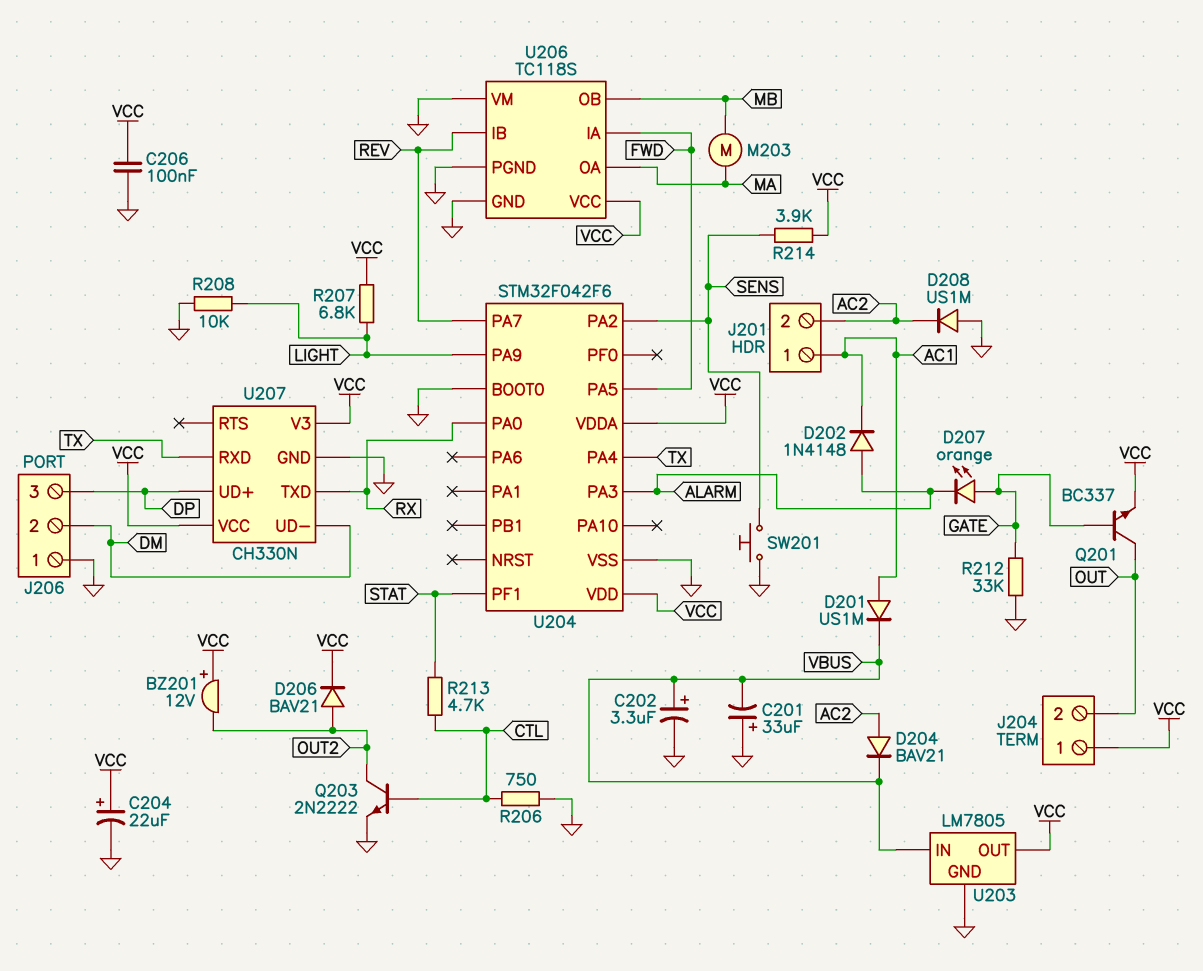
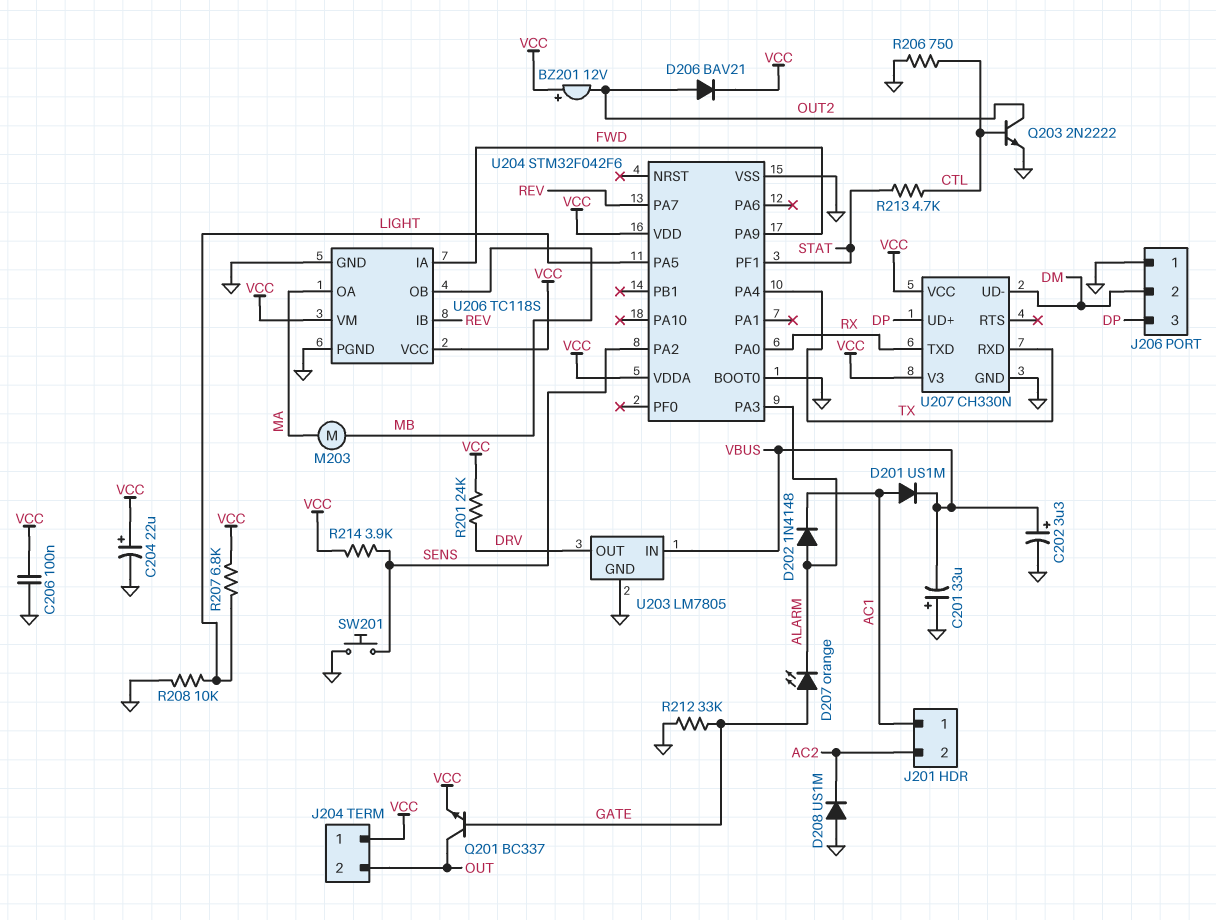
D204: diode BAV21 (A AC2, K VBUS) -> none
R201: none -> 24k (DRV, VCC)
U203 pin OUT: VCC -> DRV
U204 pin PA5: FWD -> LIGHT
U204 pin PA9: LIGHT -> FWD
U206 pin VM: GND -> VCC

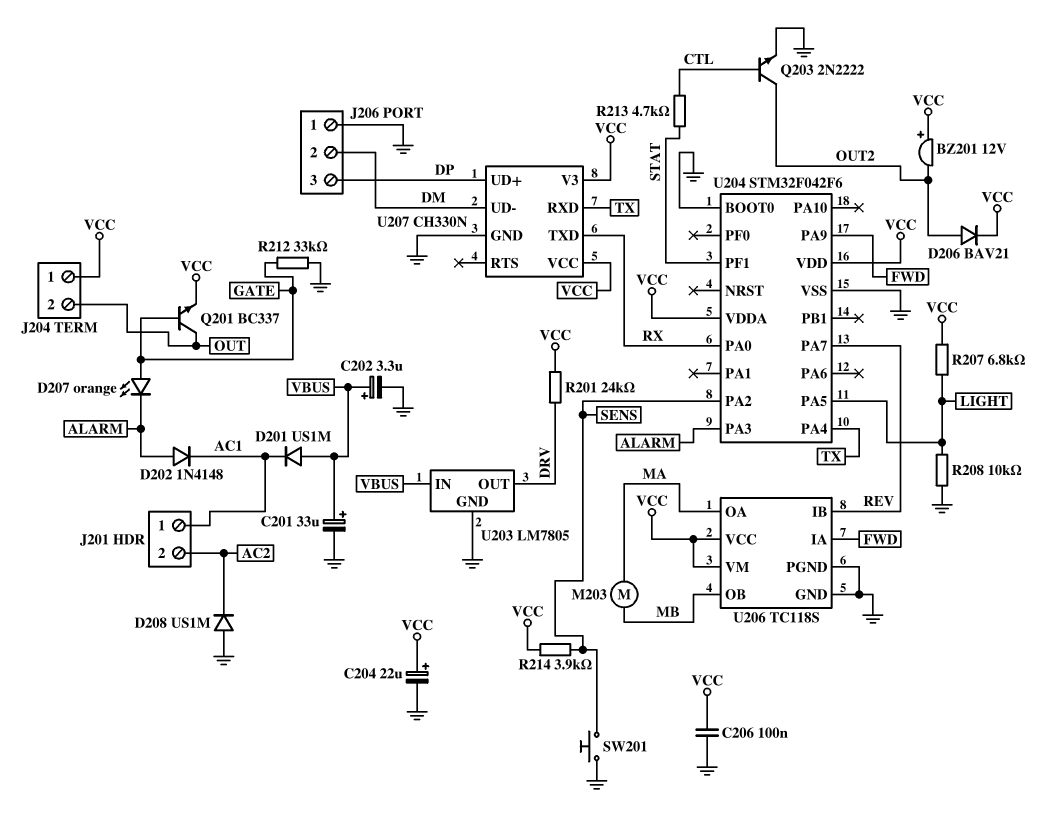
C201: 33uF (plus GND, minus VBUS) -> 33uF (plus VBUS, minus GND)
D201: diode US1M (A AC1, K VBUS) -> diode US1M (A VBUS, K AC1)
R206: 750 (CTL, GND) -> none

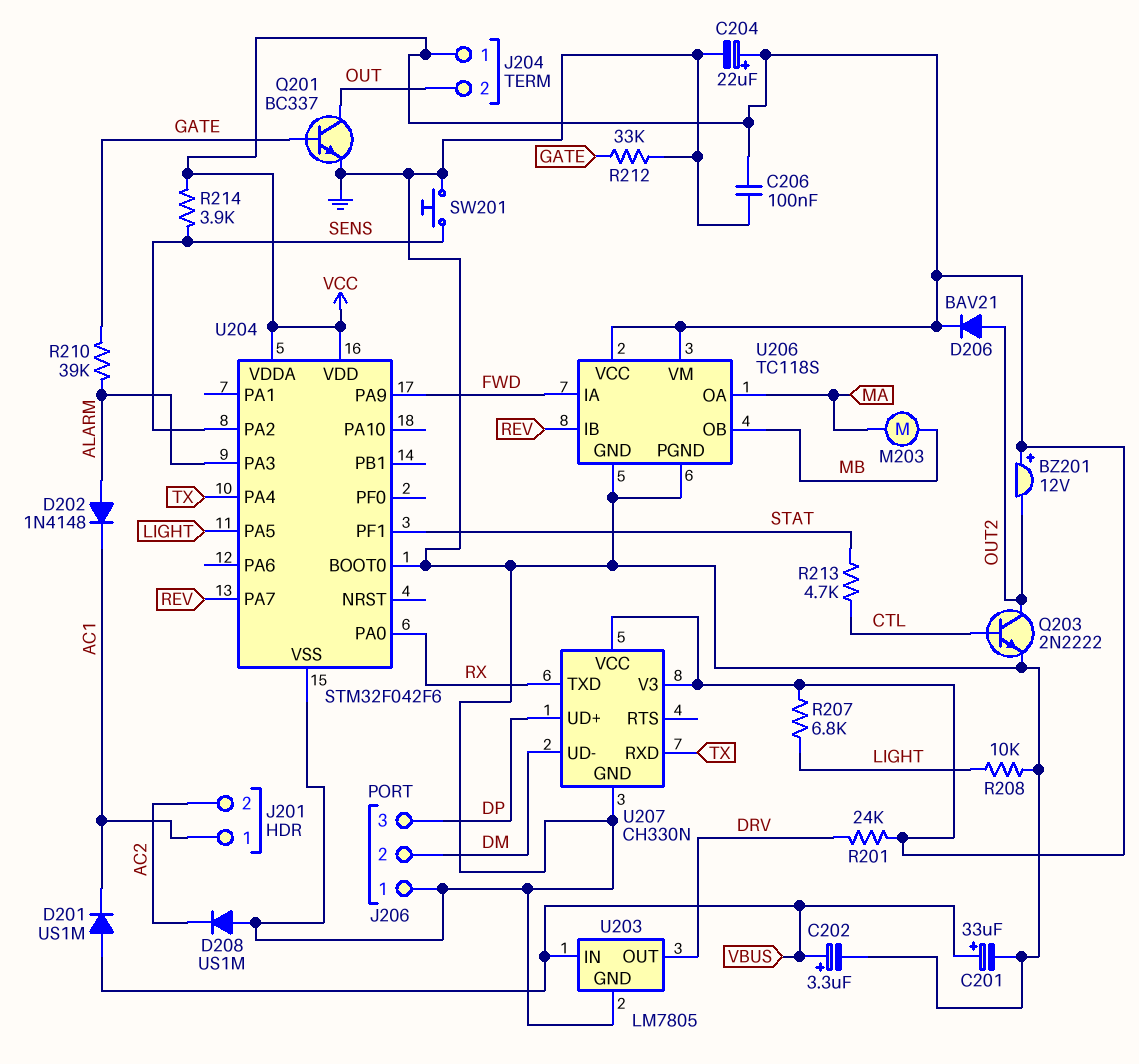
D207: LED orange (A GATE, K ALARM) -> none
Q201: NPN BC337 (B GATE, C OUT, E VCC) -> NPN BC337 (B GATE, C OUT, E GND)
R210: none -> 39k (ALARM, GATE)

